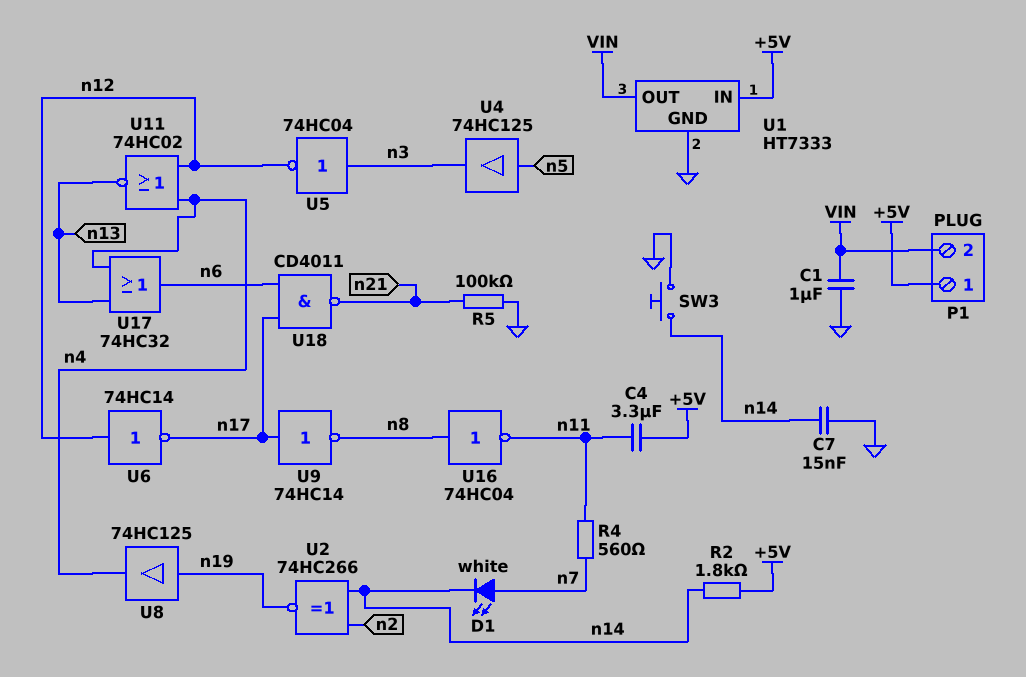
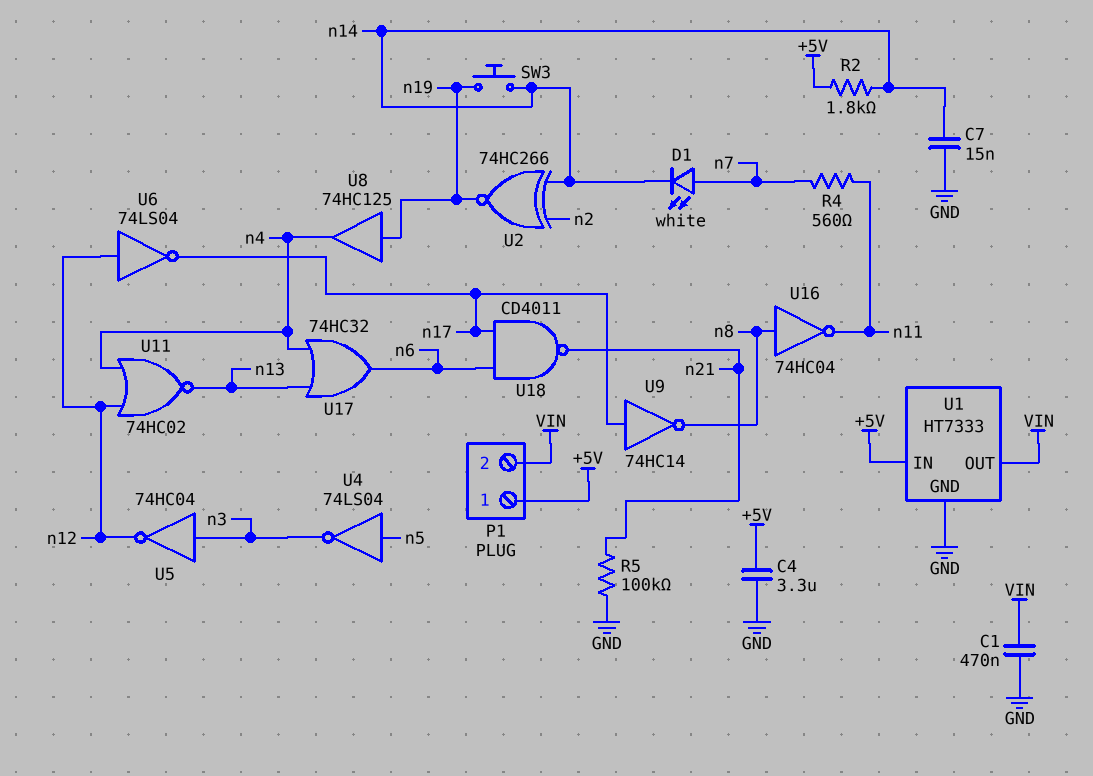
C1: 1uF (GND, VIN) -> 470nF (GND, VIN)
C4: 3.3uF (+5V, n11) -> 3.3uF (+5V, GND)
SW3: button (GND, n14) -> button (n14, n19)
U4: buffer 74HC125 (in n5, out n3) -> NOT 74LS04 (in n5, out n3)
U6: NOT 74HC14 (in n12, out n17) -> NOT 74LS04 (in n12, out n17)

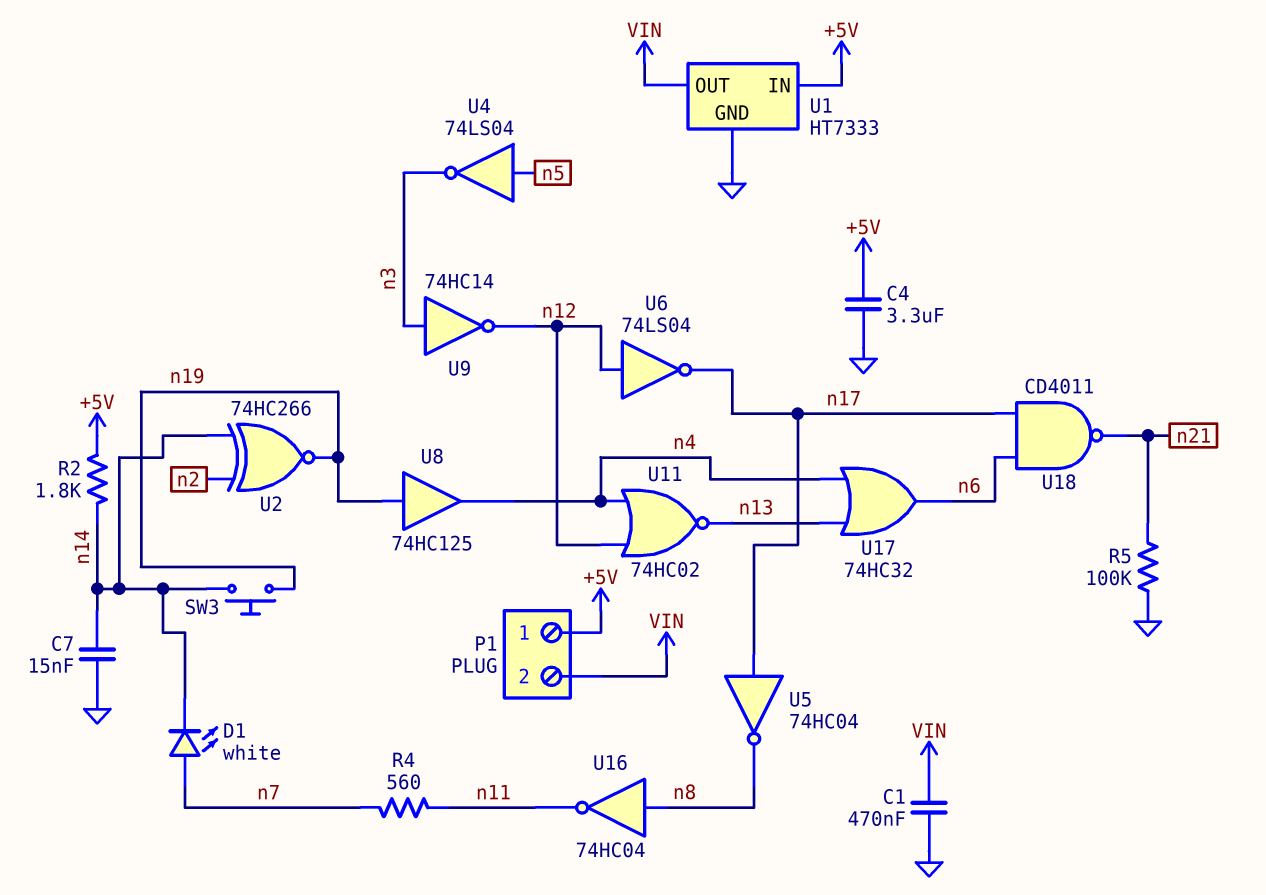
U5: NOT 74HC04 (in n3, out n12) -> NOT 74HC04 (in n17, out n8)
U9: NOT 74HC14 (in n17, out n8) -> NOT 74HC14 (in n3, out n12)

